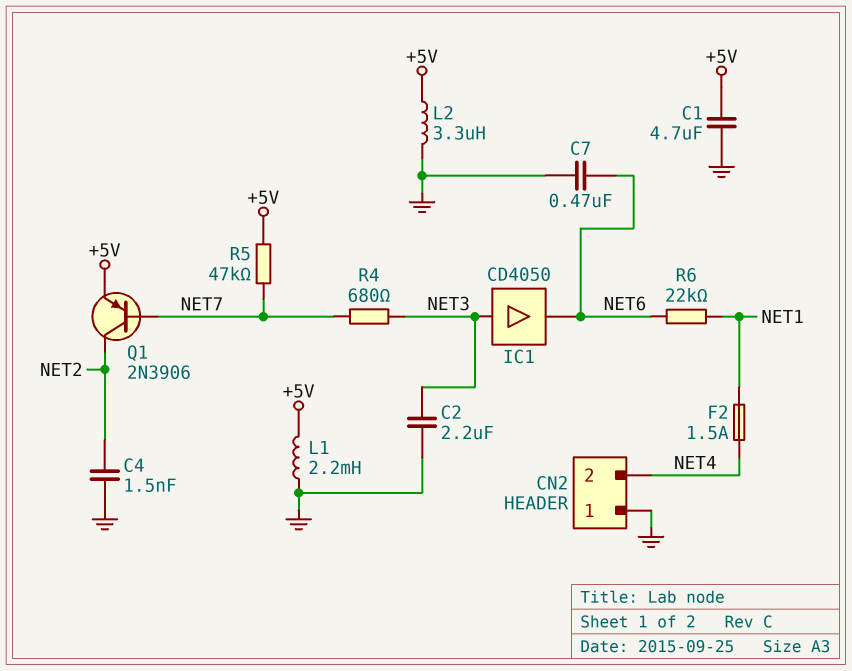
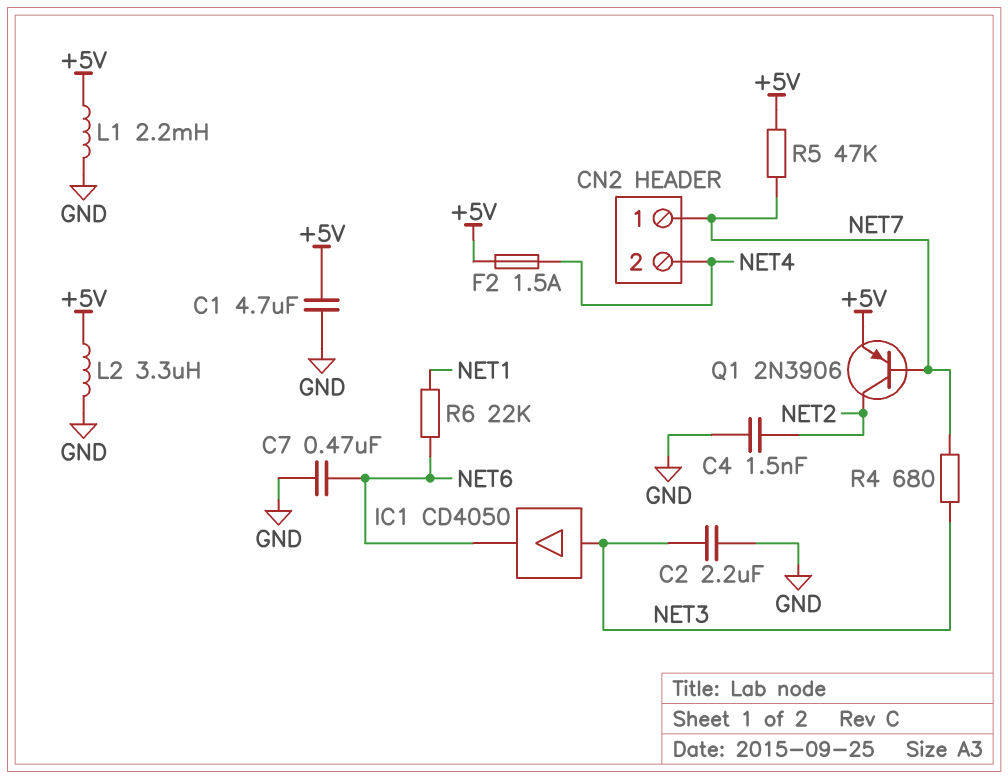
CN2 pin 1: GND -> NET7
F2: 1.5A (NET1, NET4) -> 1.5A (+5V, NET4)

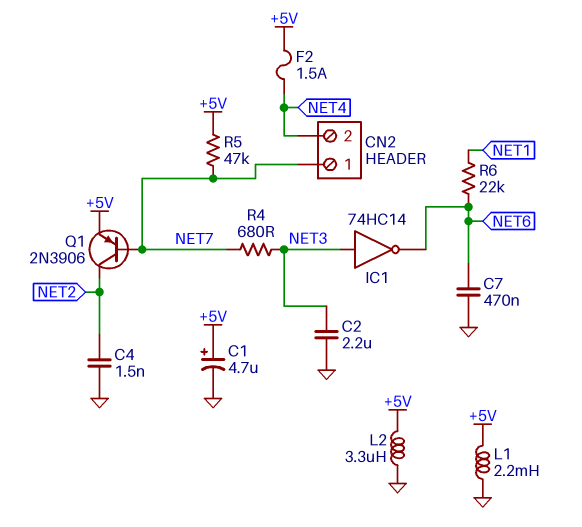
C1: 4.7uF (+5V, GND) -> 4.7uF (plus +5V, minus GND)
IC1: buffer CD4050 (in NET3, out NET6) -> NOT 74HC14 (in NET3, out NET6)

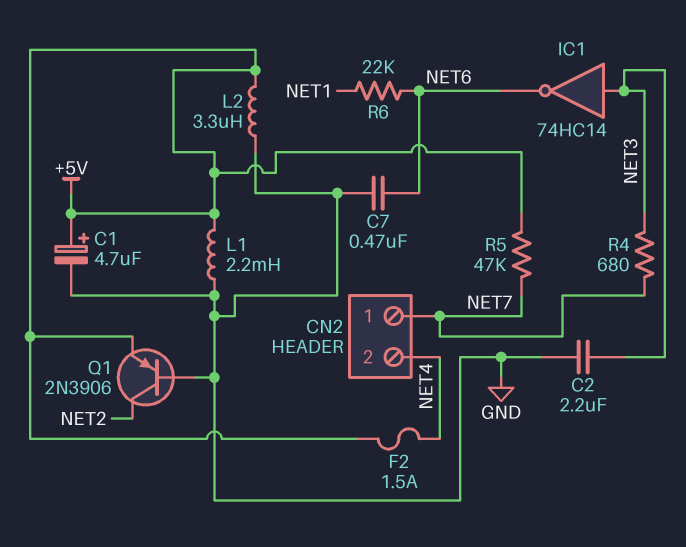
C4: 1.5nF (GND, NET2) -> none
Q1: PNP 2N3906 (B NET7, C NET2, E +5V) -> PNP 2N3906 (B GND, C NET2, E +5V)

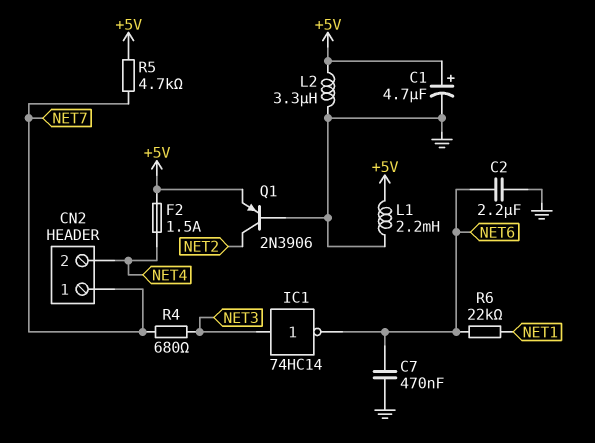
C2: 2.2uF (GND, NET3) -> 2.2uF (GND, NET6)
R5: 47k (+5V, NET7) -> 4.7k (+5V, NET7)

